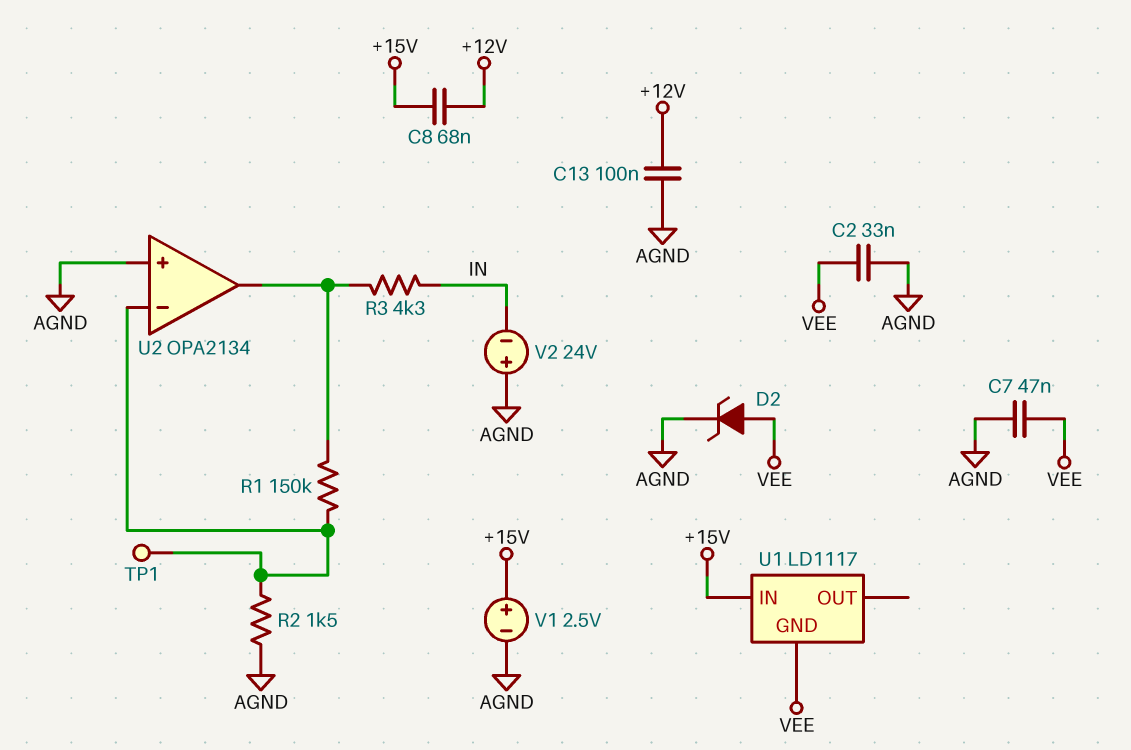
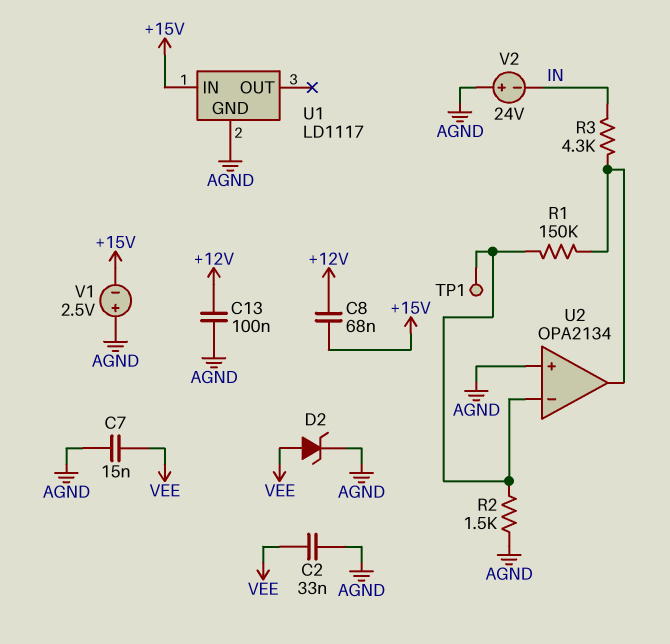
C7: 47nF (AGND, VEE) -> 15nF (AGND, VEE)
U1 pin GND: VEE -> AGND
V1: 2.5V (plus +15V, minus AGND) -> 2.5V (plus AGND, minus +15V)

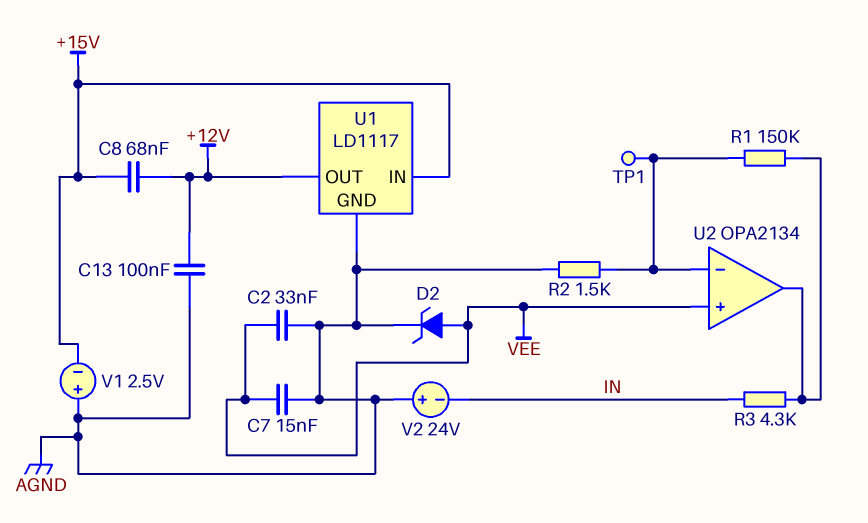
U1 pin OUT: none -> +12V
U2 pin in+: AGND -> VEE

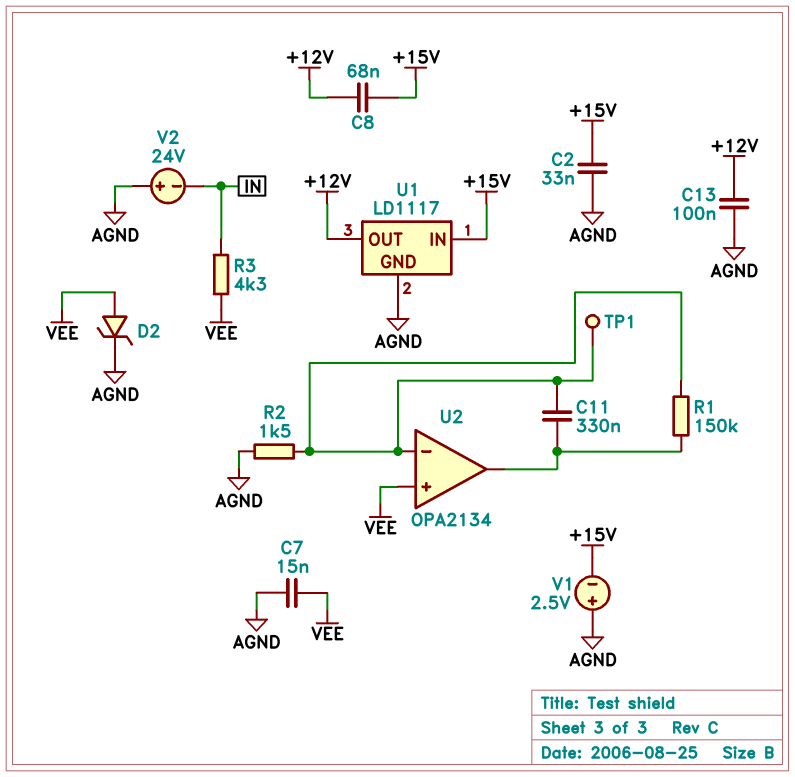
C2: 33nF (AGND, VEE) -> 33nF (+15V, AGND)
C11: none -> 330nF (U2/in-, U2/out)
R3: 4.3k (IN, U2/out) -> 4.3k (IN, VEE)

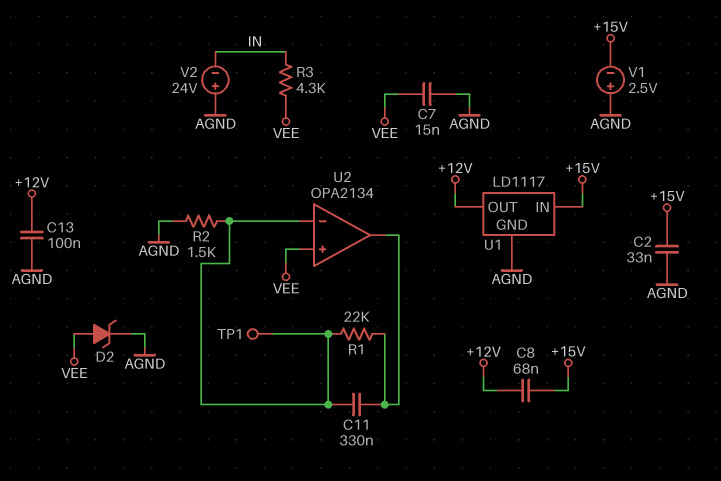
R1: 150k (U2/in-, U2/out) -> 22k (U2/in-, U2/out)

